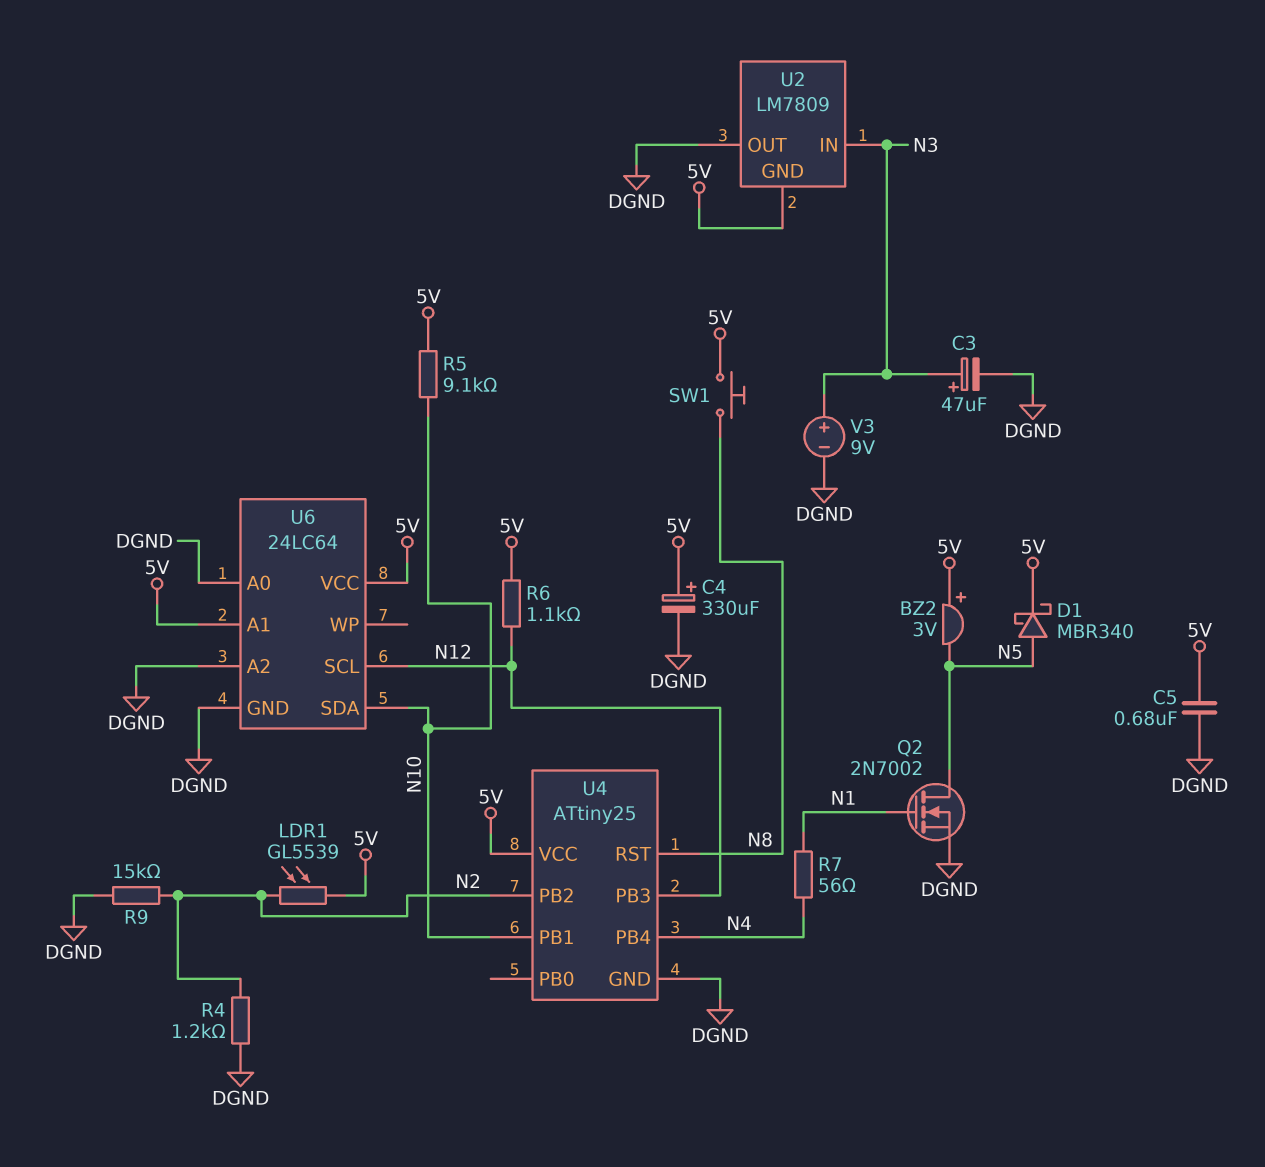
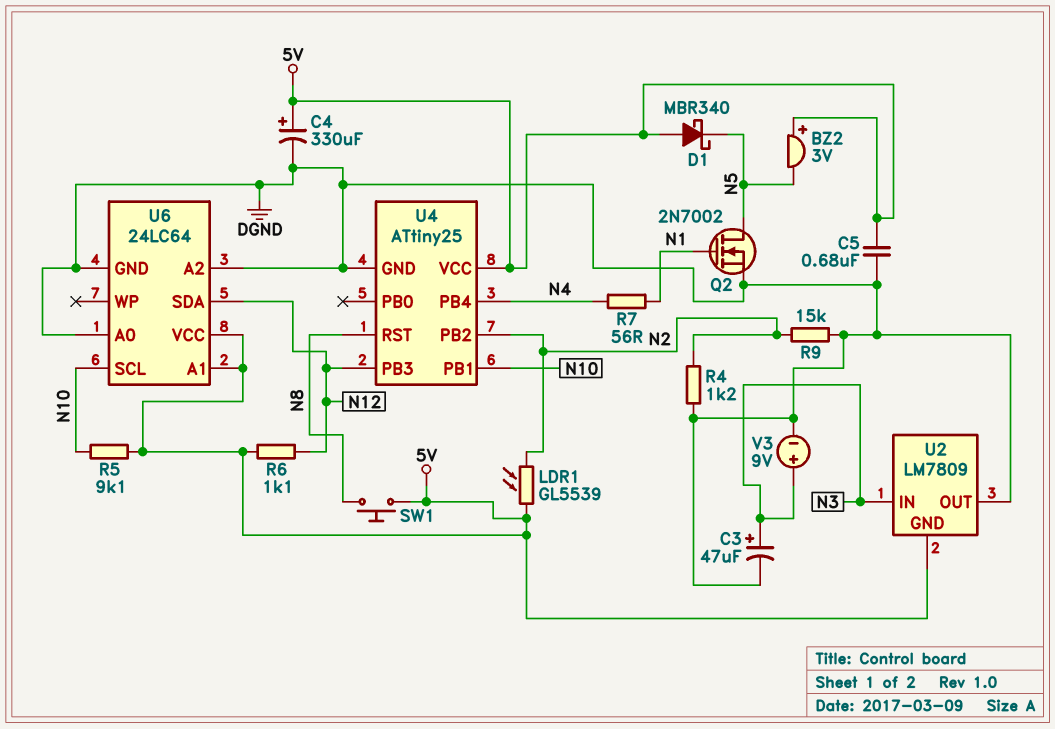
D1: schottky MBR340 (A N5, K 5V) -> schottky MBR340 (A 5V, K N5)
U6 pin SCL: N12 -> N10
U6 pin SDA: N10 -> N12

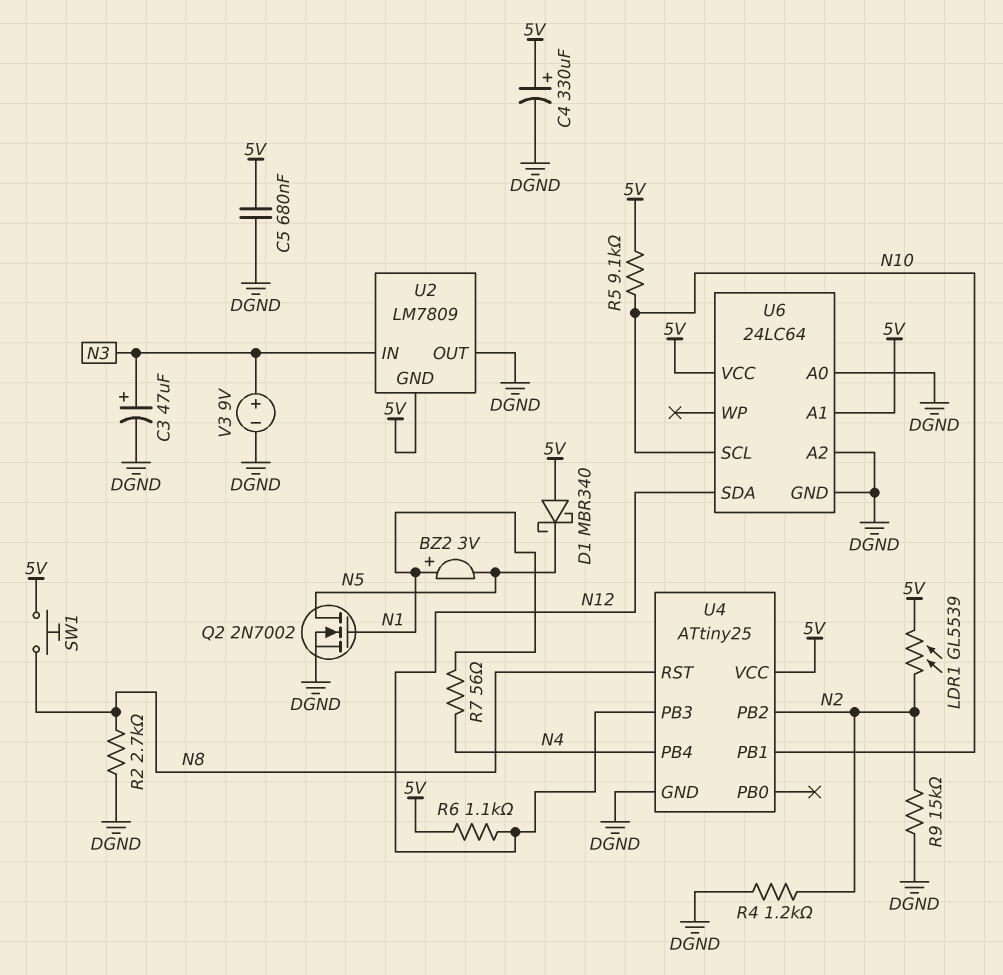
BZ2: buzzer 3V (plus 5V, minus N5) -> buzzer 3V (plus N1, minus N5)
R2: none -> 2.7k (DGND, N8)

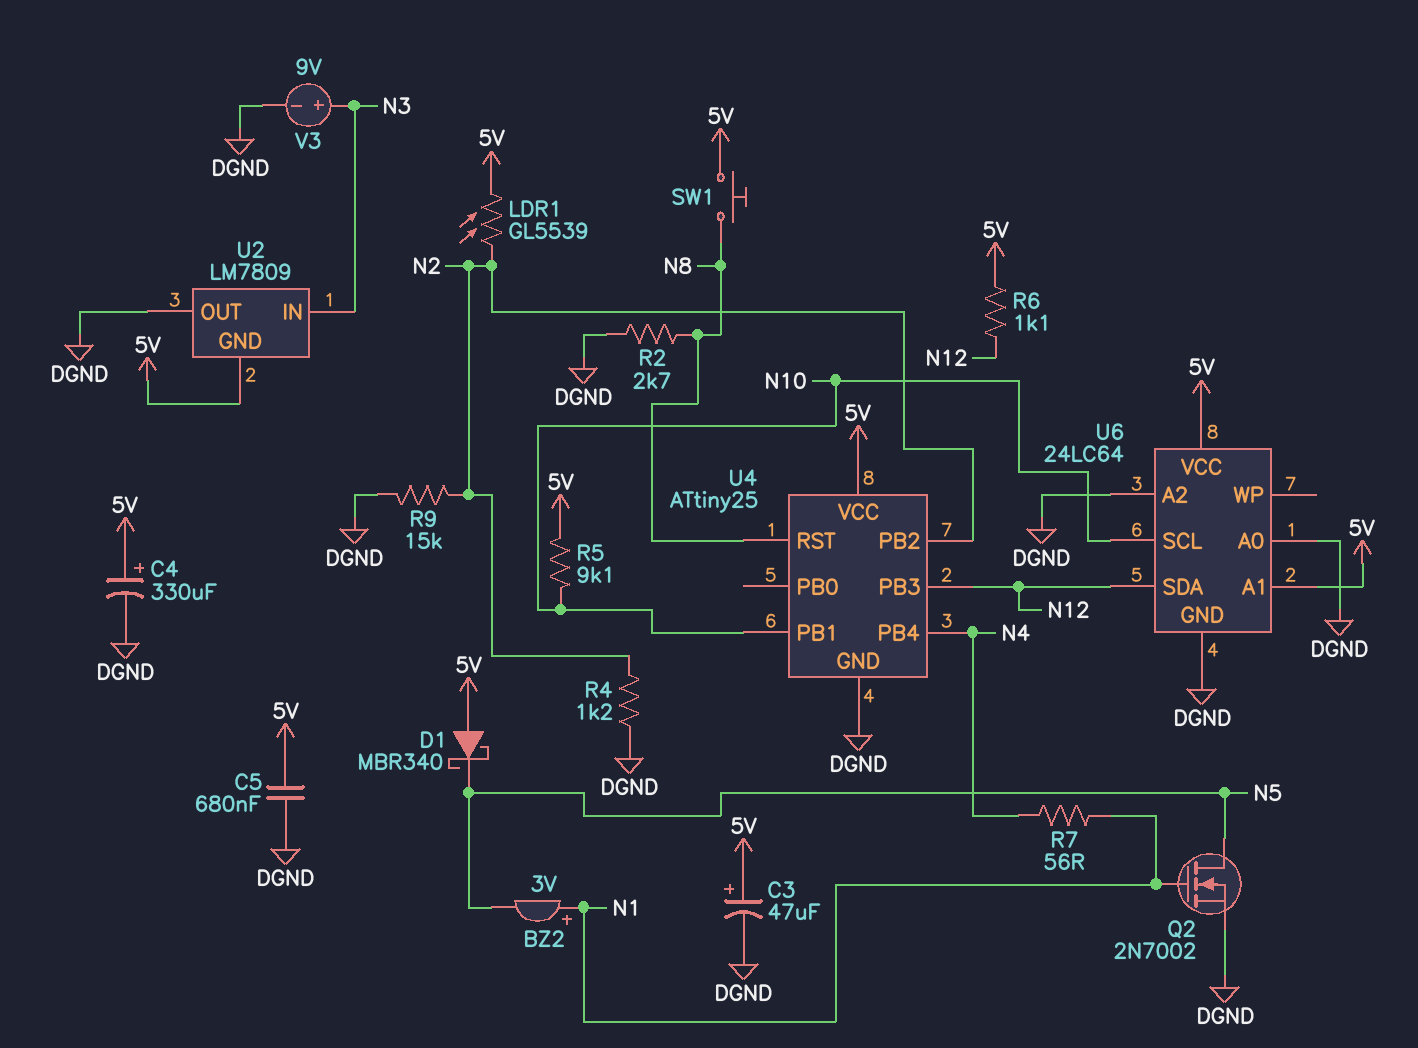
C3: 47uF (plus N3, minus DGND) -> 47uF (plus 5V, minus DGND)

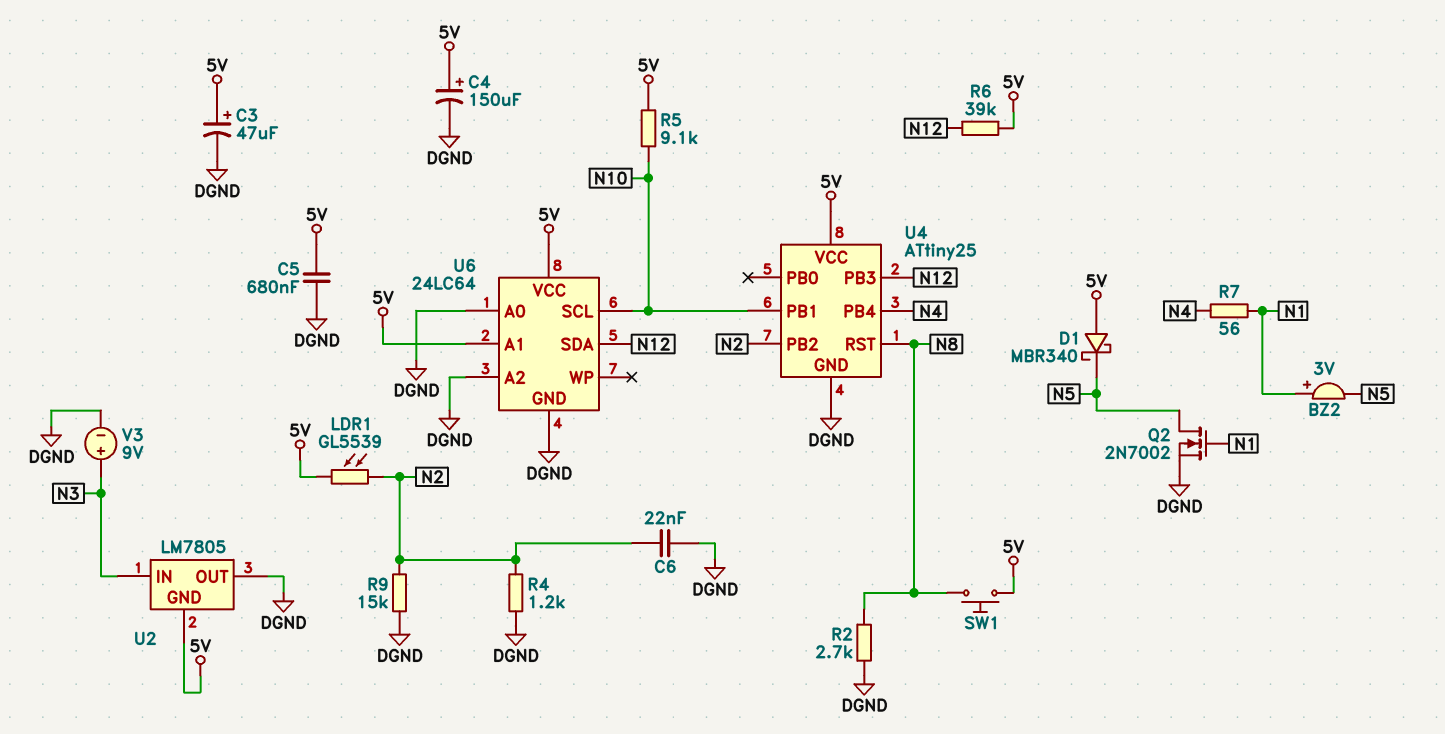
C4: 330uF (plus 5V, minus DGND) -> 150uF (plus 5V, minus DGND)
C6: none -> 22nF (DGND, N2)
R6: 1.1k (5V, N12) -> 39k (5V, N12)
U2: LM7809 -> LM7805

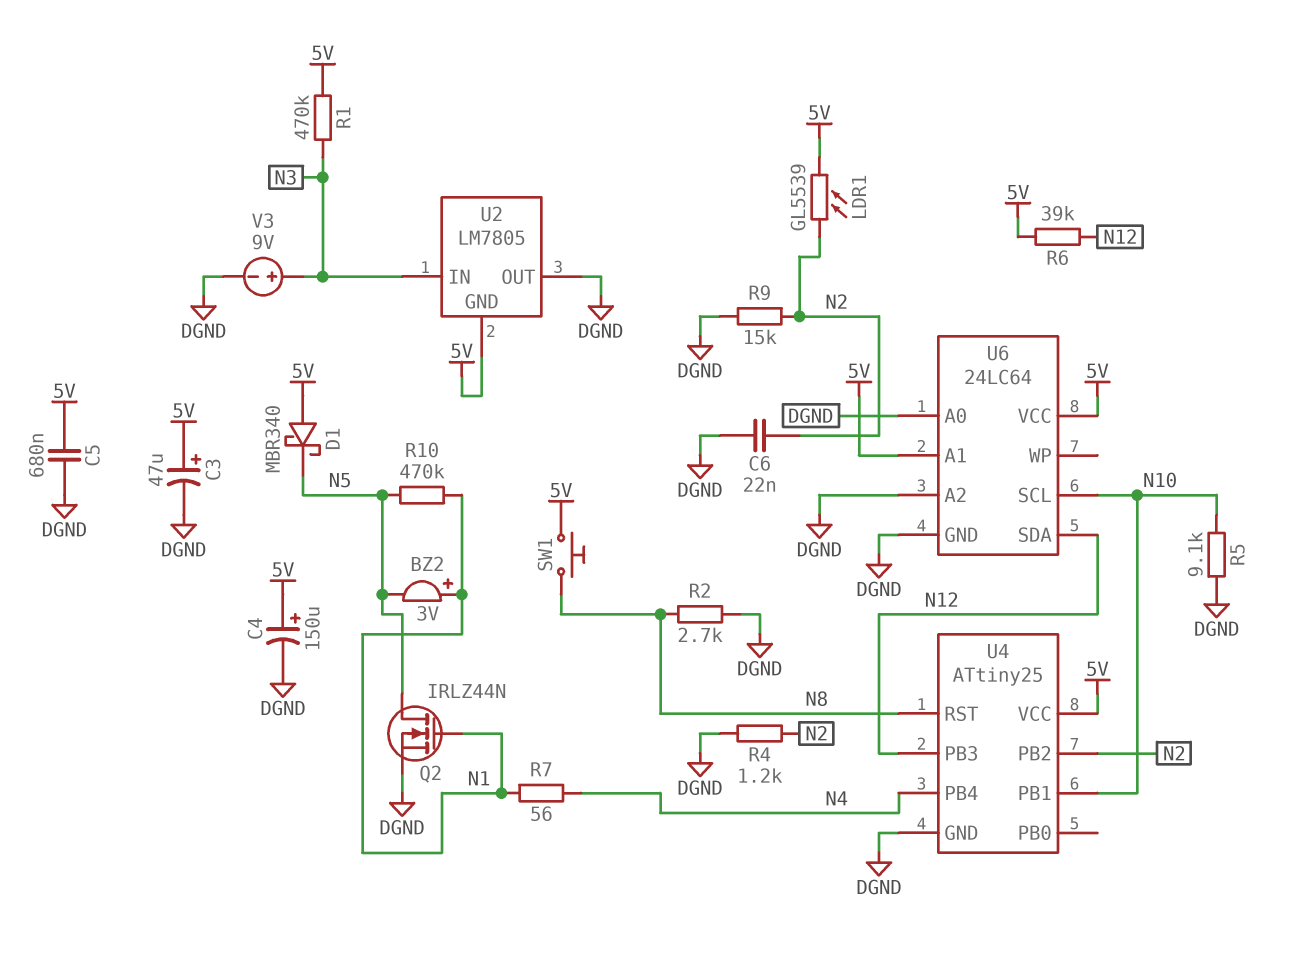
Q2: NMOS 2N7002 (G N1, D N5, S DGND) -> NMOS IRLZ44N (G N1, D N5, S DGND)
R1: none -> 470k (5V, N3)
R5: 9.1k (5V, N10) -> 9.1k (DGND, N10)
R10: none -> 470k (N1, N5)

